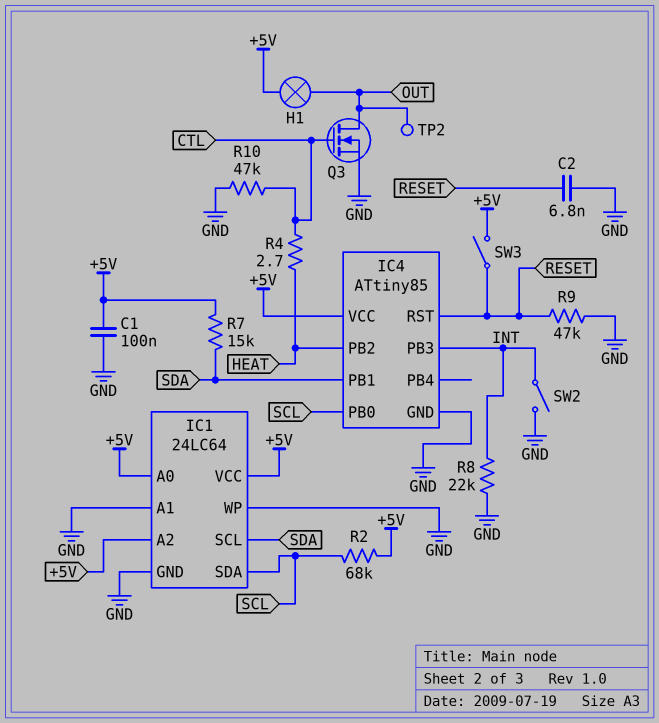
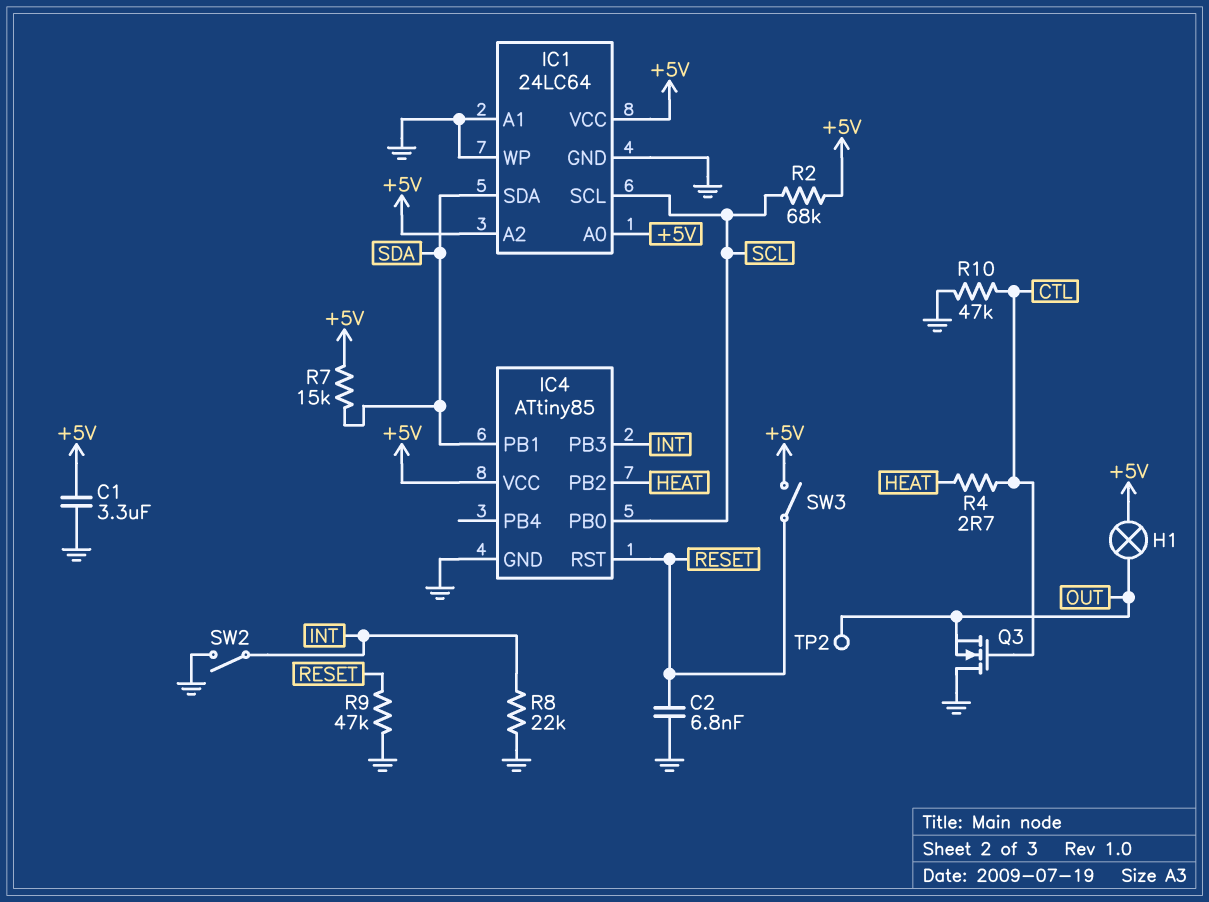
C1: 100nF (+5V, GND) -> 3.3uF (+5V, GND)
IC1 pin SCL: SDA -> SCL
IC1 pin SDA: SCL -> SDA
Q3: NMOS (G CTL, D OUT, S GND) -> NMOS (G CTL, D GND, S OUT)

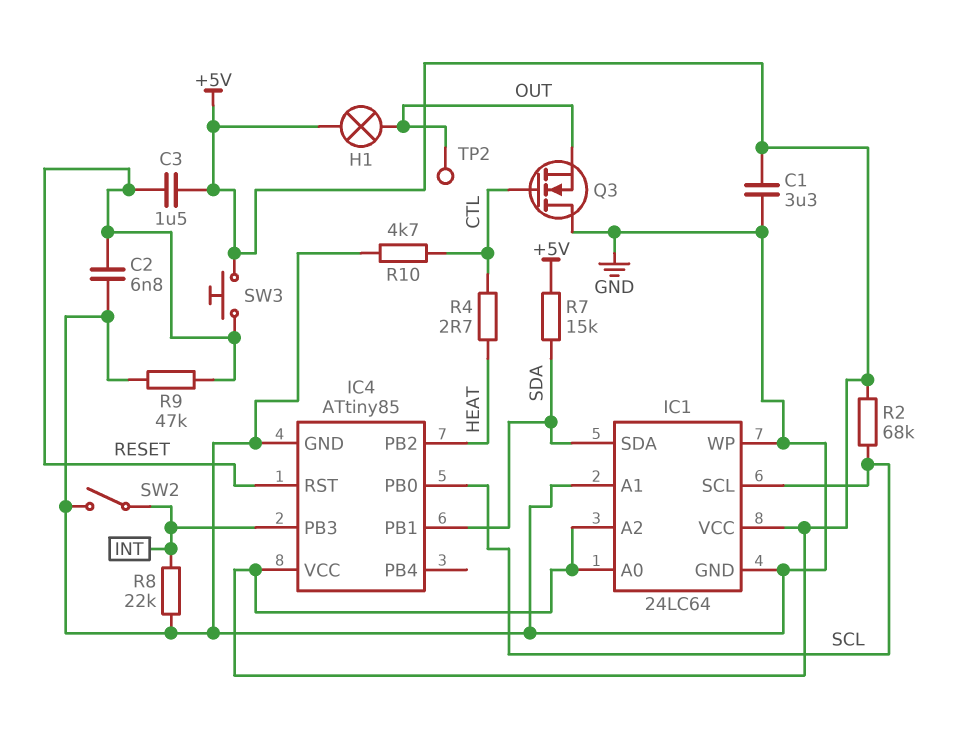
C3: none -> 1.5uF (+5V, RESET)
R10: 47k (CTL, GND) -> 4.7k (CTL, GND)
SW3: switch (+5V, RESET) -> button (+5V, RESET)

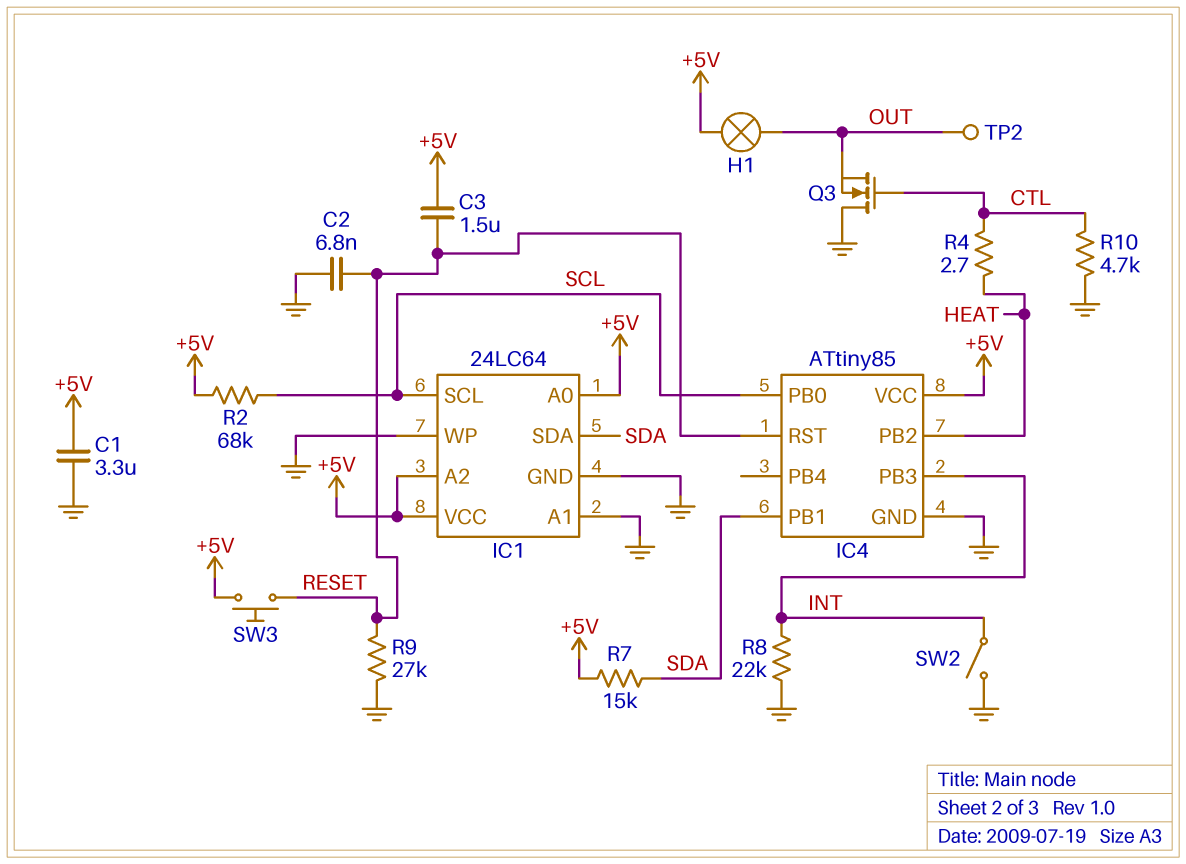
R9: 47k (GND, RESET) -> 27k (GND, RESET)

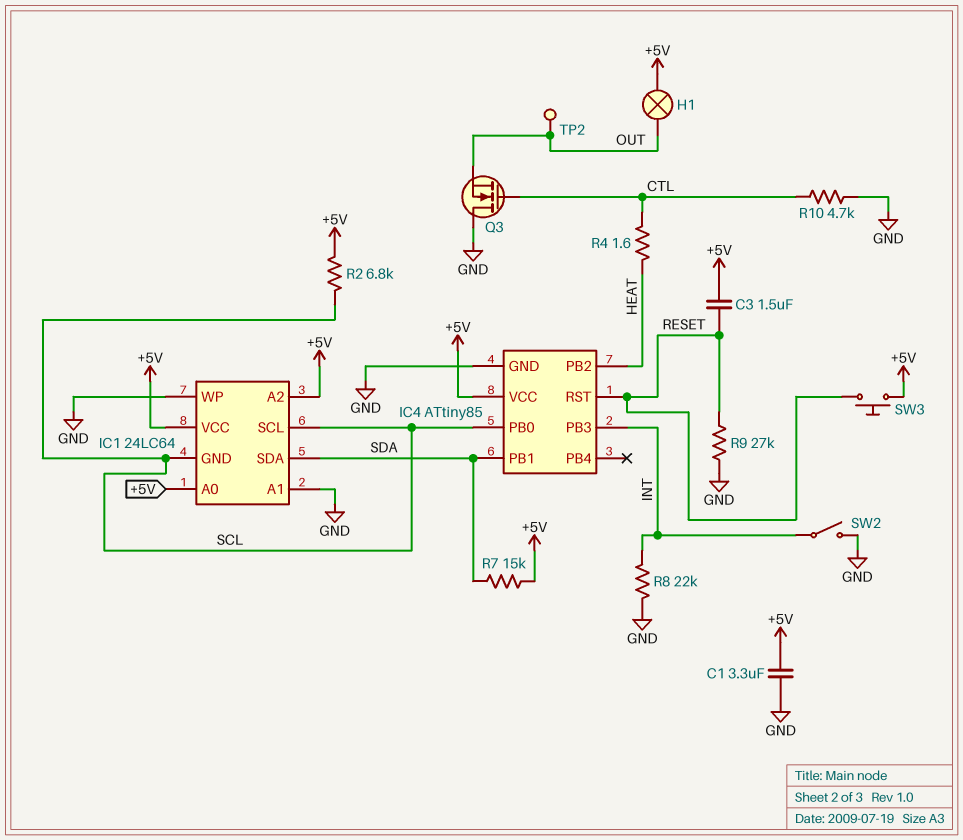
C2: 6.8nF (GND, RESET) -> none
IC1 pin GND: GND -> SCL
R2: 68k (+5V, SCL) -> 6.8k (+5V, SCL)
R4: 2.7 (CTL, HEAT) -> 1.6 (CTL, HEAT)

